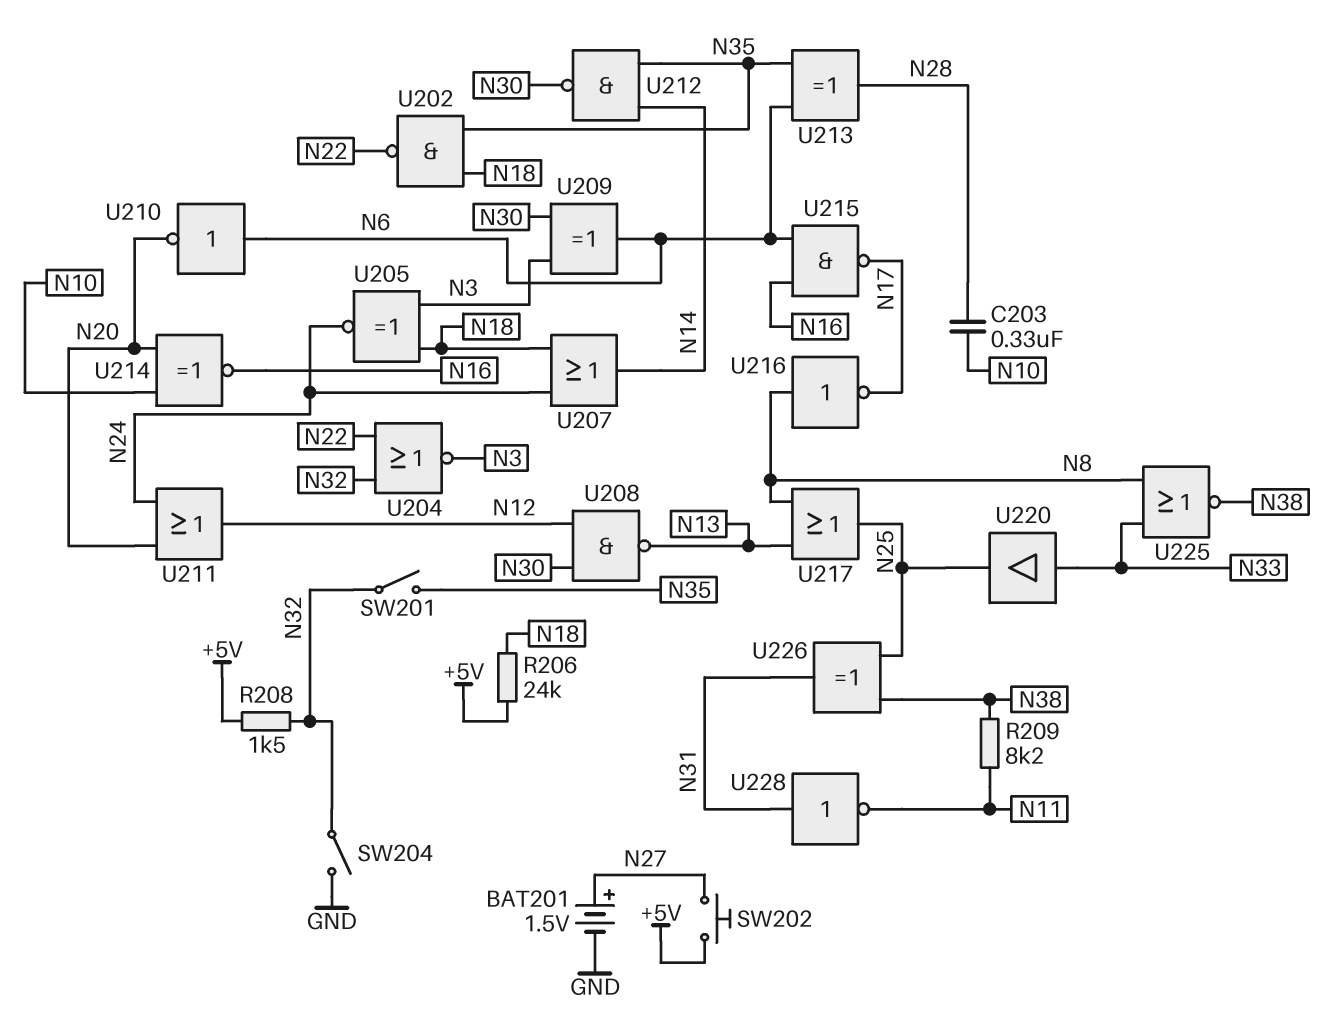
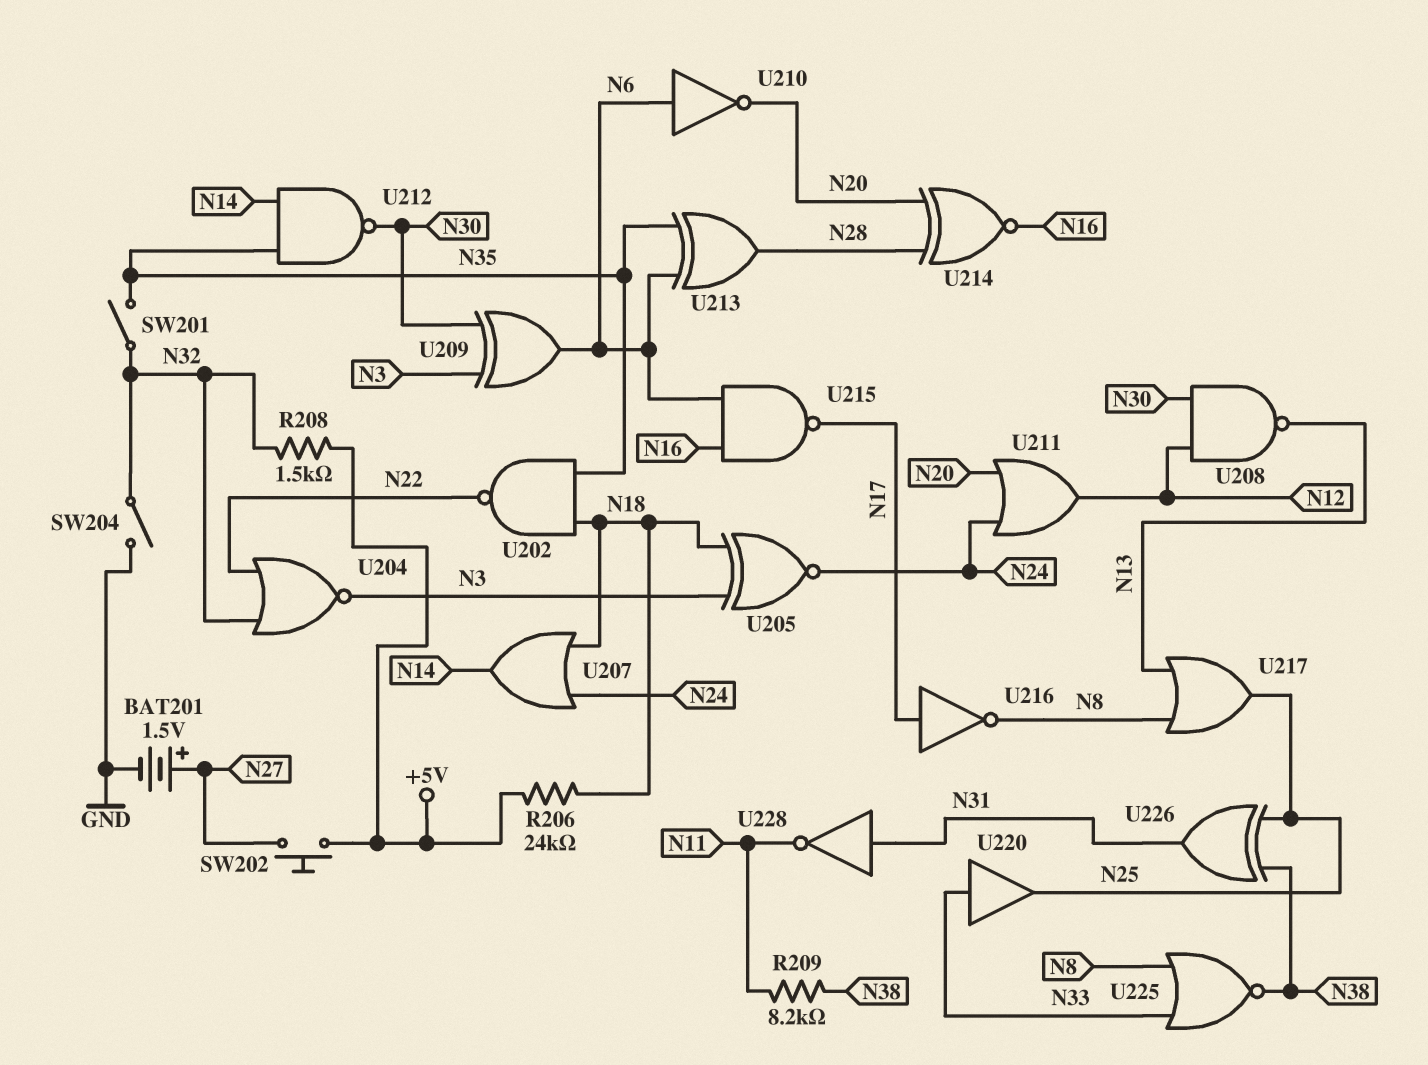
C203: 330nF (N10, N28) -> none
U214: XNOR (in N10, in N20, out N16) -> XNOR (in N20, in N28, out N16)
U216: NOT (in N8, out N17) -> NOT (in N17, out N8)

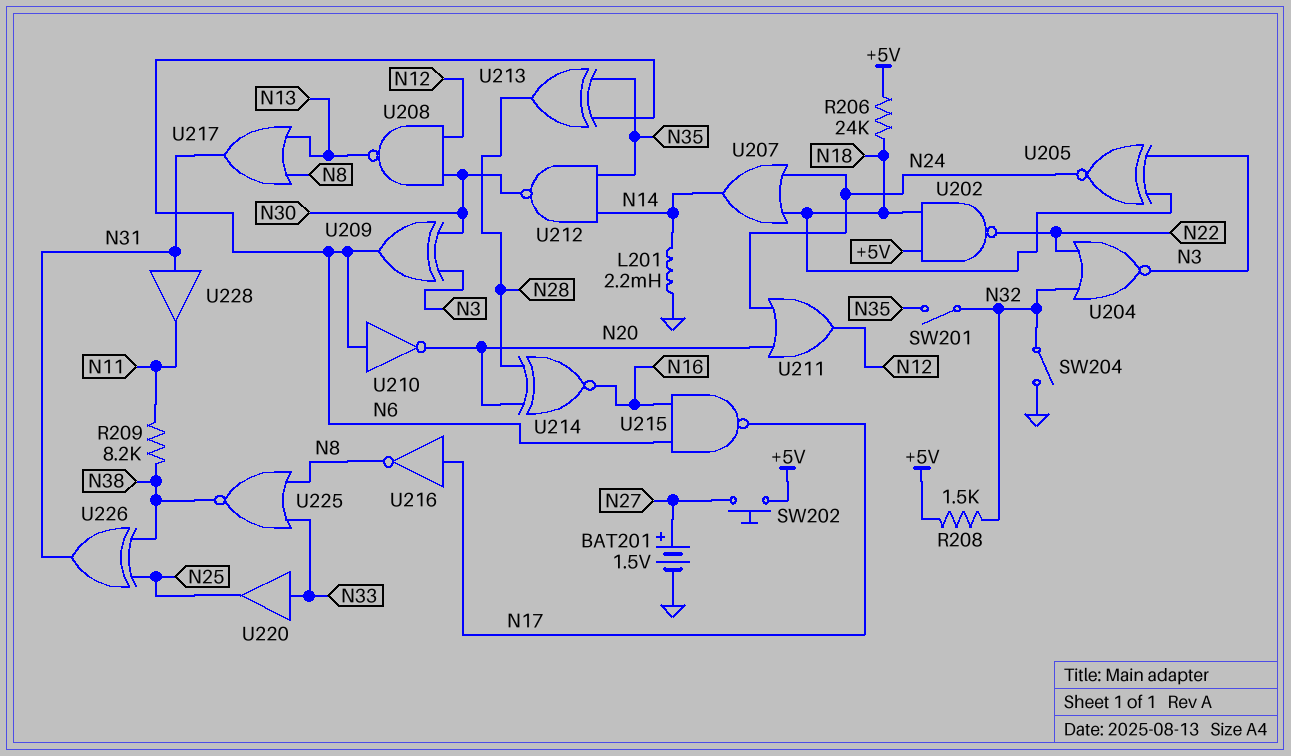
L201: none -> 2.2mH (GND, N14)
U202: NAND (in N18, in N35, out N22) -> NAND (in +5V, in N18, out N22)
U217: OR (in N8, in N13, out N25) -> OR (in N8, in N13, out N31)
U228: NOT (in N31, out N11) -> buffer (in N31, out N11)

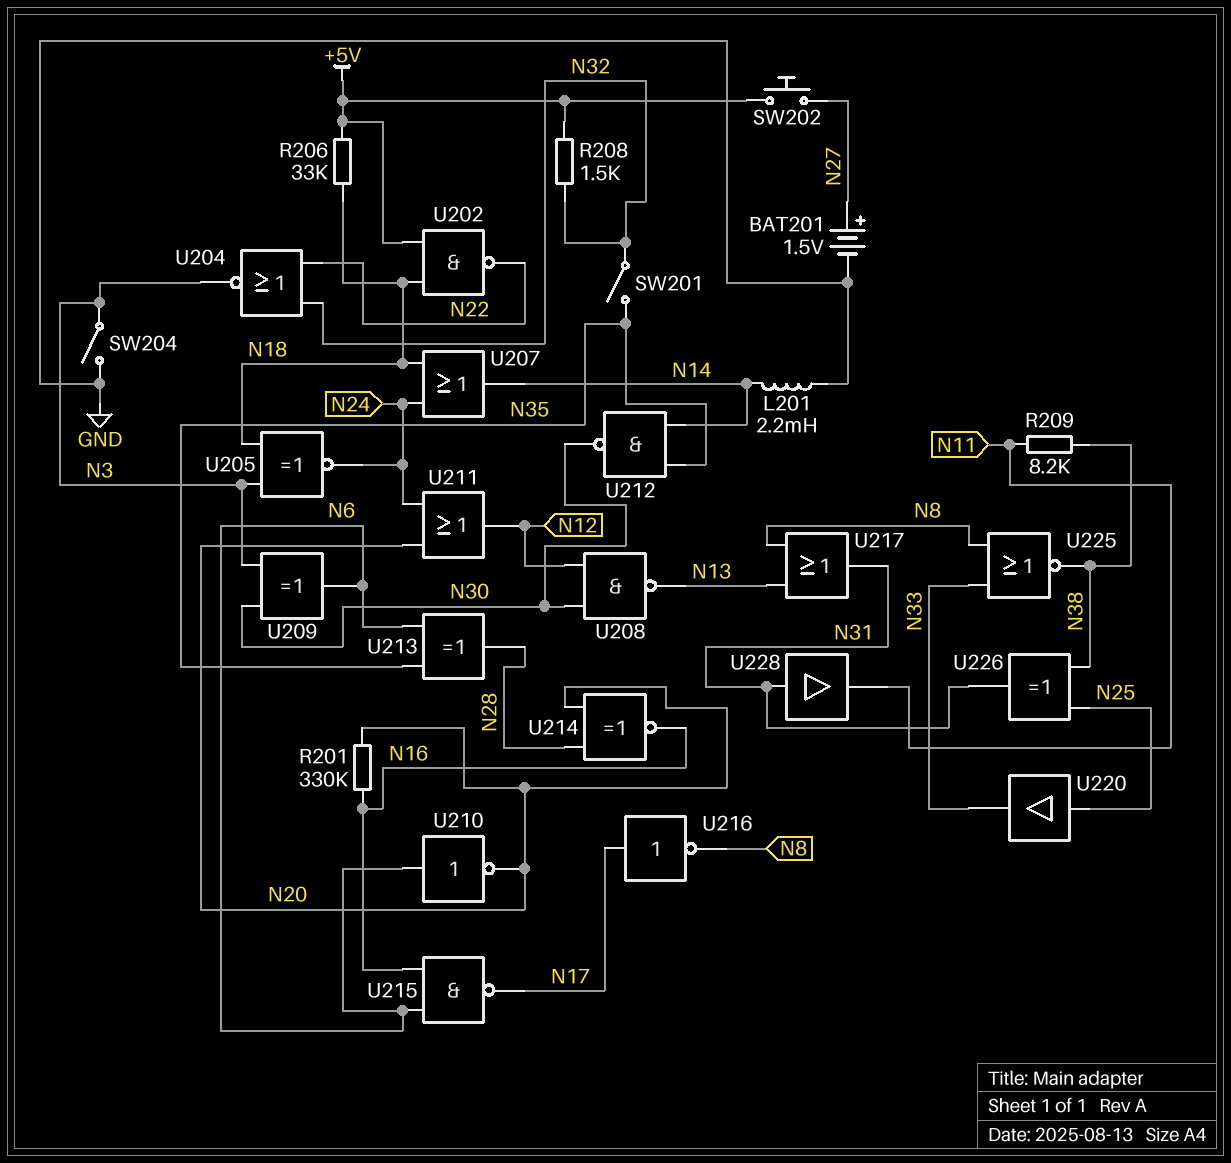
R201: none -> 330k (N16, N20)
R206: 24k (+5V, N18) -> 33k (+5V, N18)
SW204: switch (GND, N32) -> switch (GND, N3)
U220: buffer (in N33, out N25) -> buffer (in N25, out N33)

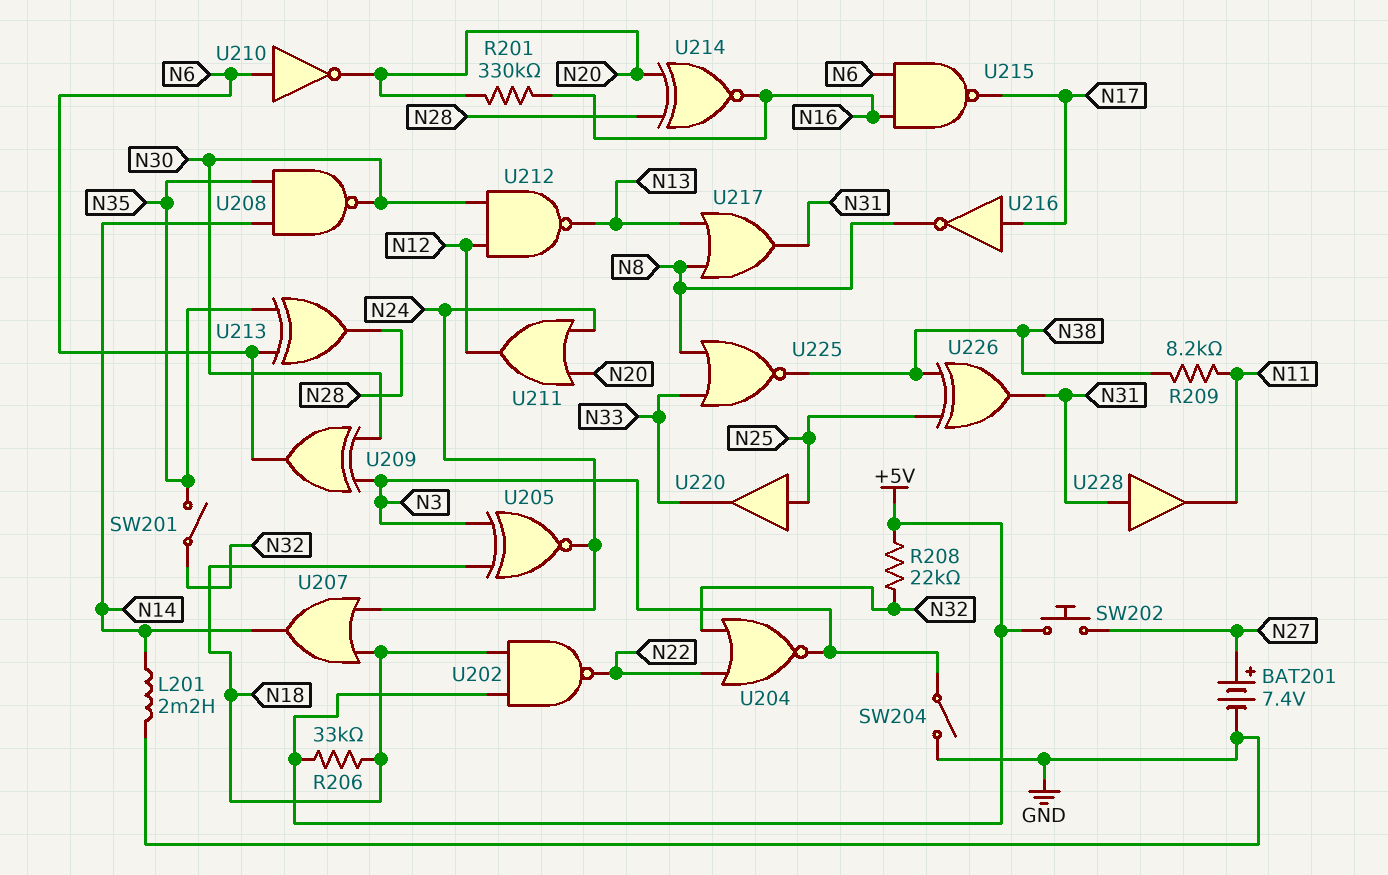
BAT201: 1.5V (plus N27, minus GND) -> 7.4V (plus N27, minus GND)
R208: 1.5k (+5V, N32) -> 22k (+5V, N32)
U208: NAND (in N12, in N30, out N13) -> NAND (in N14, in N35, out N30)
U212: NAND (in N14, in N35, out N30) -> NAND (in N12, in N30, out N13)

